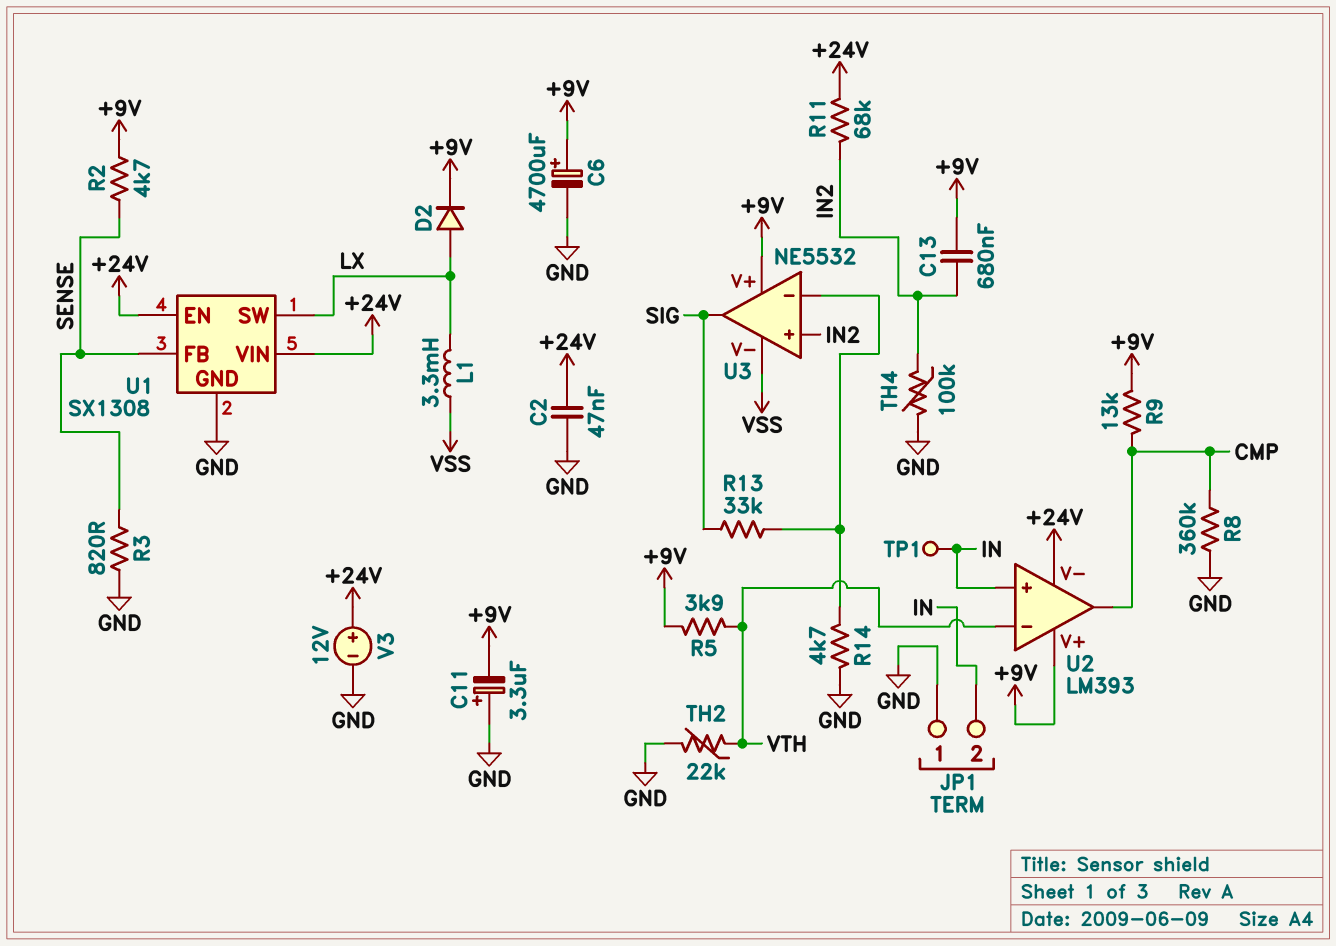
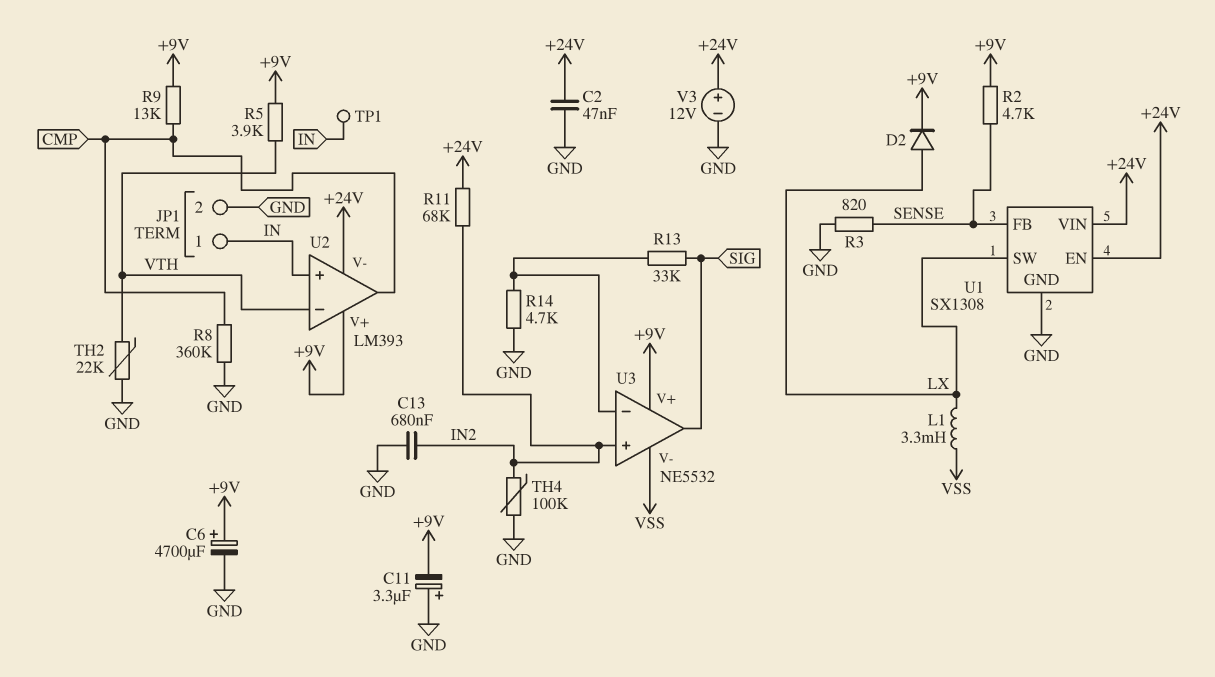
C13: 680nF (+9V, IN2) -> 680nF (GND, IN2)
JP1 pin 1: GND -> IN
JP1 pin 2: IN -> GND

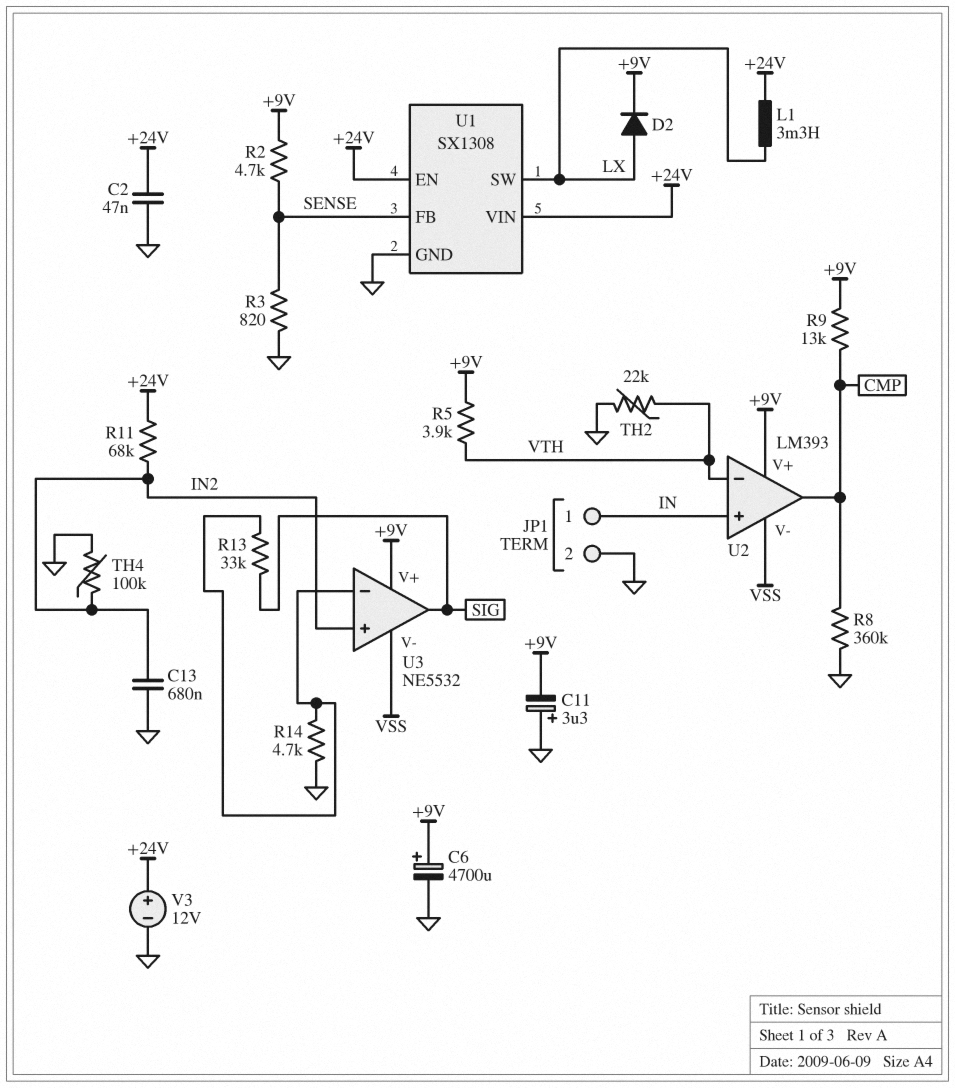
L1: 3.3mH (LX, VSS) -> 3.3mH (+24V, LX)
TP1: test point (IN) -> none
U2 pin V-: +24V -> VSS

